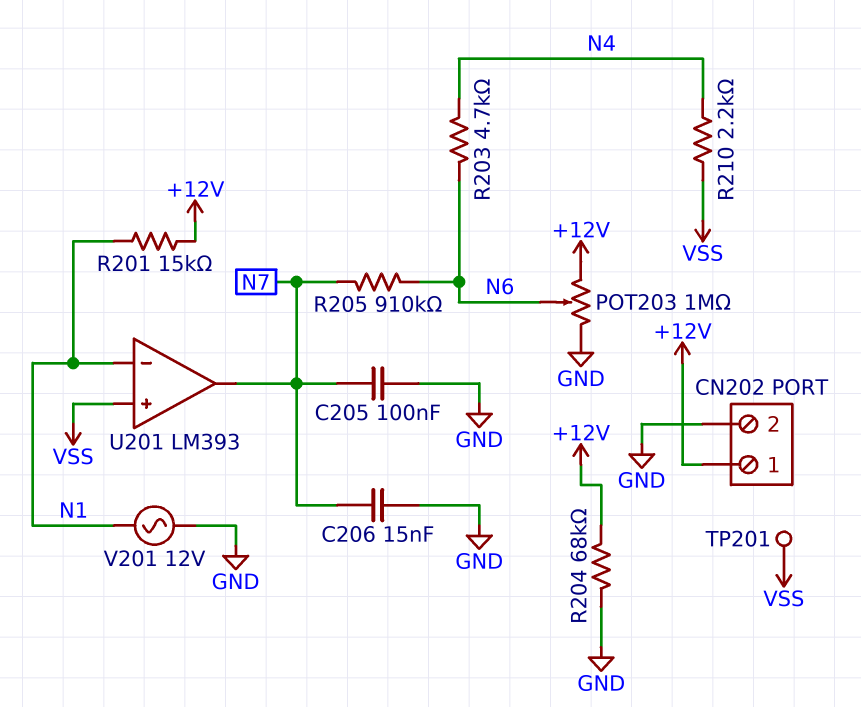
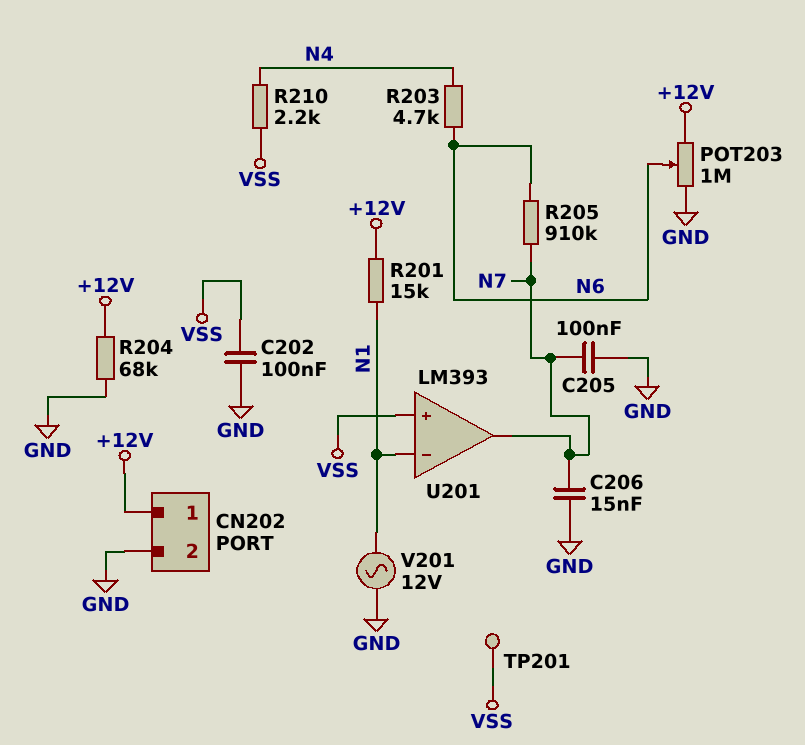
C202: none -> 100nF (GND, VSS)

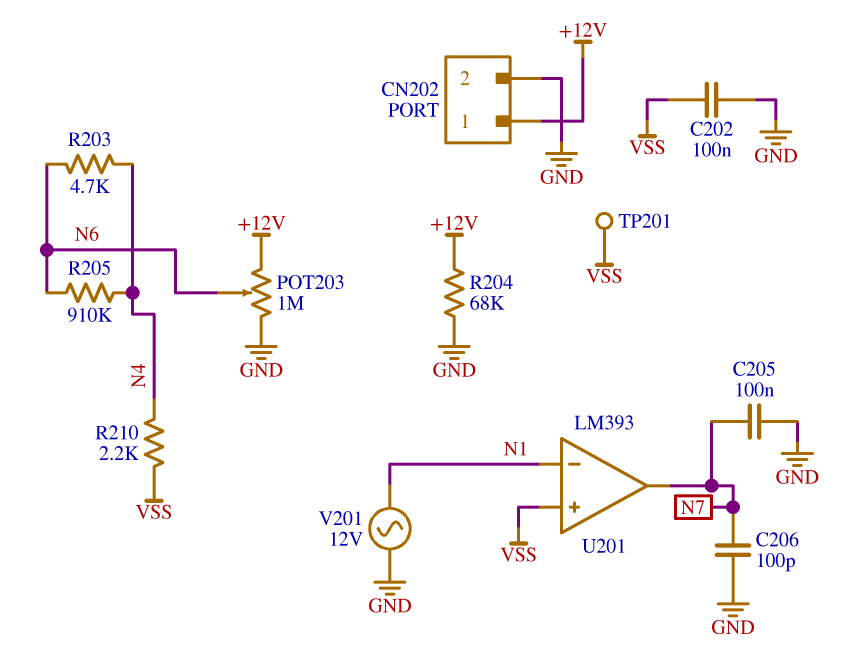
C206: 15nF (GND, N7) -> 100pF (GND, N7)
R201: 15k (+12V, N1) -> none
R205: 910k (N6, N7) -> 910k (N4, N6)

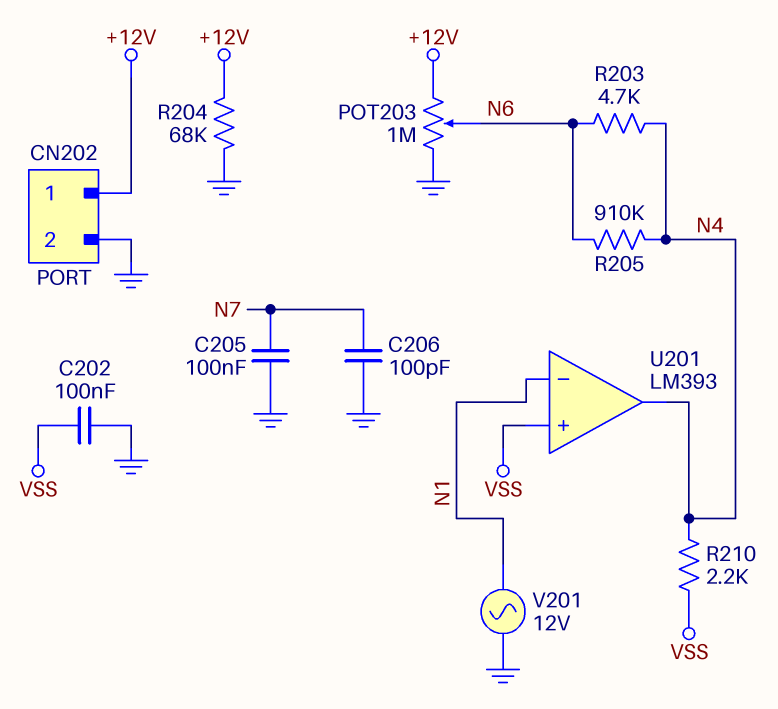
TP201: test point (VSS) -> none
U201 pin out: N7 -> N4

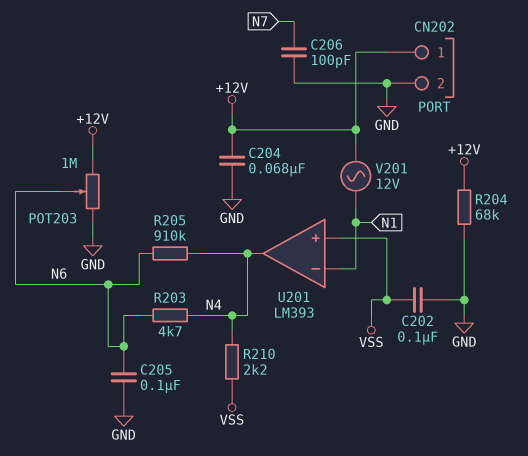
C204: none -> 68nF (+12V, GND)
C205: 100nF (GND, N7) -> 100nF (GND, N6)
V201: AC 12V (GND, N1) -> AC 12V (+12V, N1)

